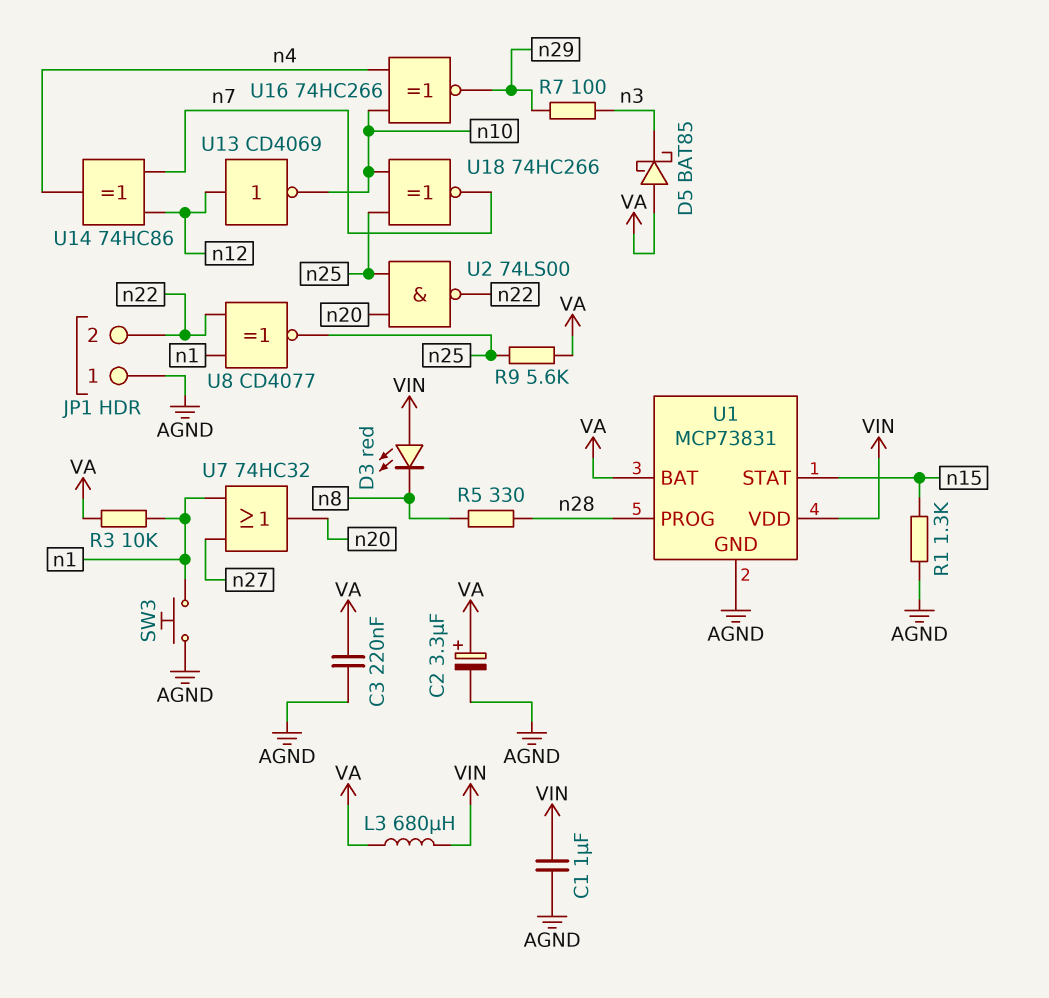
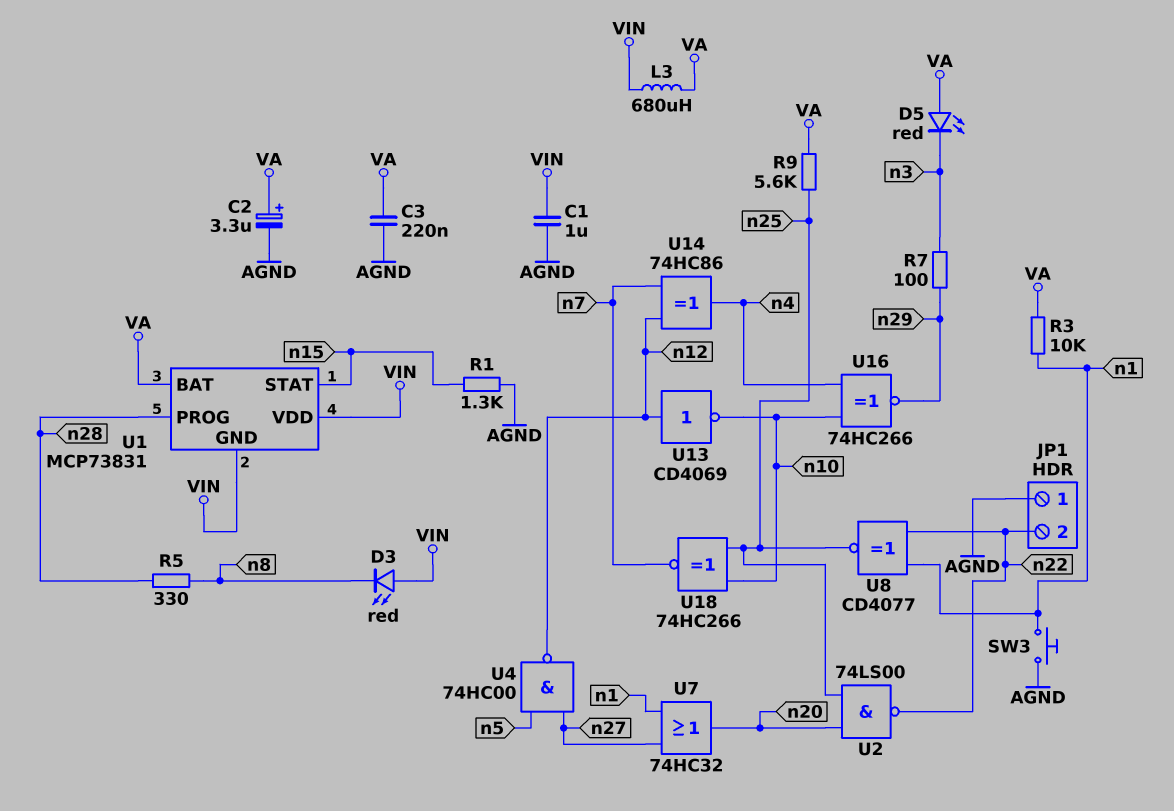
D5: schottky BAT85 (A VA, K n3) -> LED red (A VA, K n3)
U1 pin GND: AGND -> VIN
U4: none -> NAND 74HC00 (in n5, in n27, out n12)

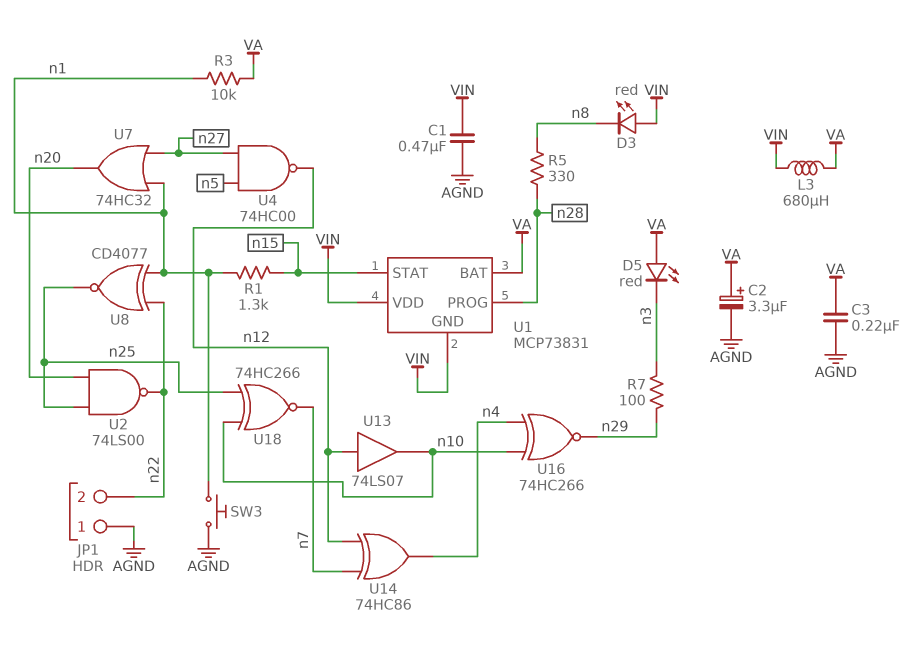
C1: 1uF (AGND, VIN) -> 470nF (AGND, VIN)
R1: 1.3k (AGND, n15) -> 1.3k (n1, n15)
R9: 5.6k (VA, n25) -> none
U13: NOT CD4069 (in n12, out n10) -> buffer 74LS07 (in n12, out n10)

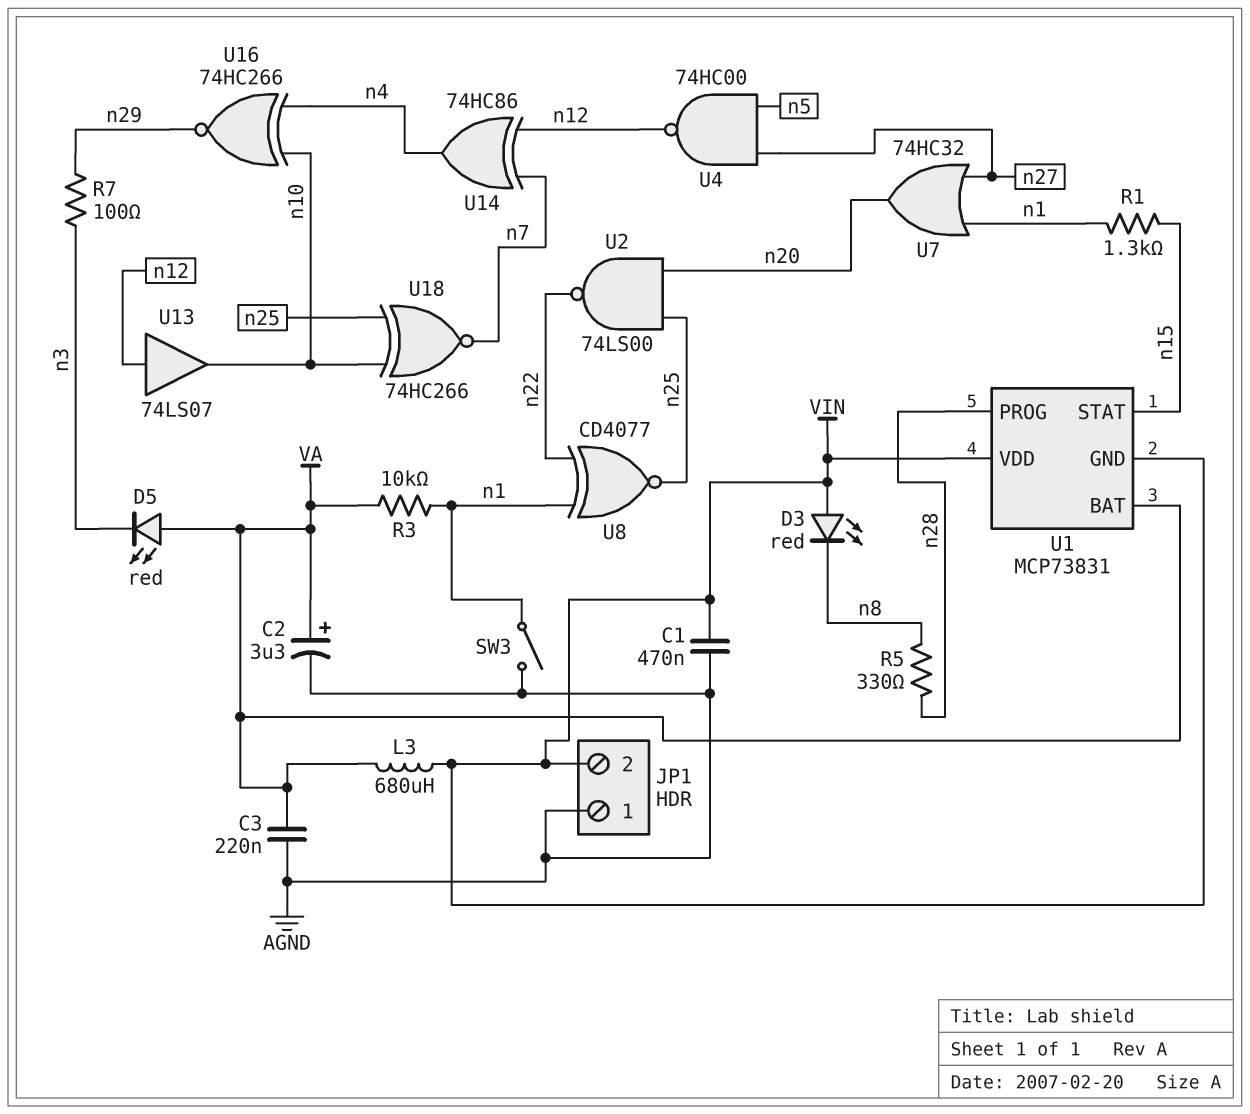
JP1 pin 2: n22 -> VIN
SW3: button (AGND, n1) -> switch (AGND, n1)

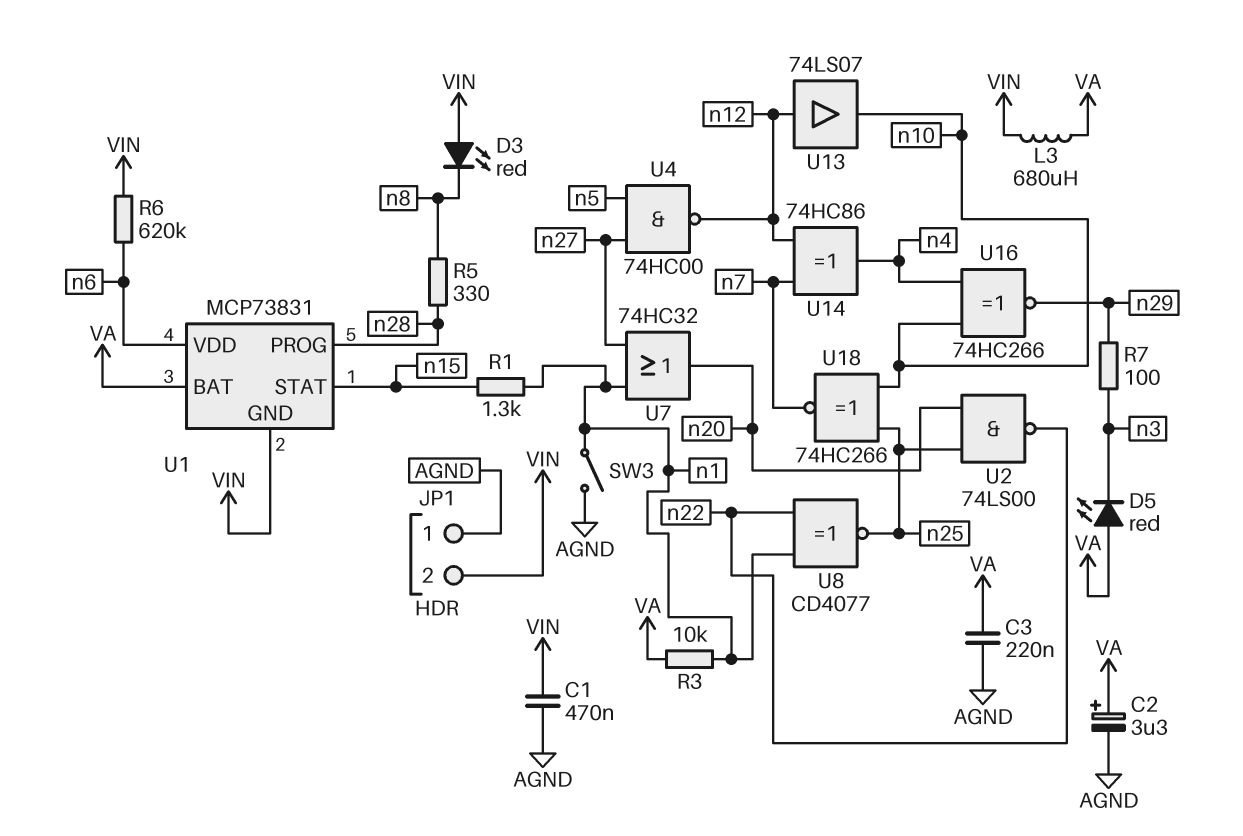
R6: none -> 620k (VIN, n6)
U1 pin VDD: VIN -> n6

